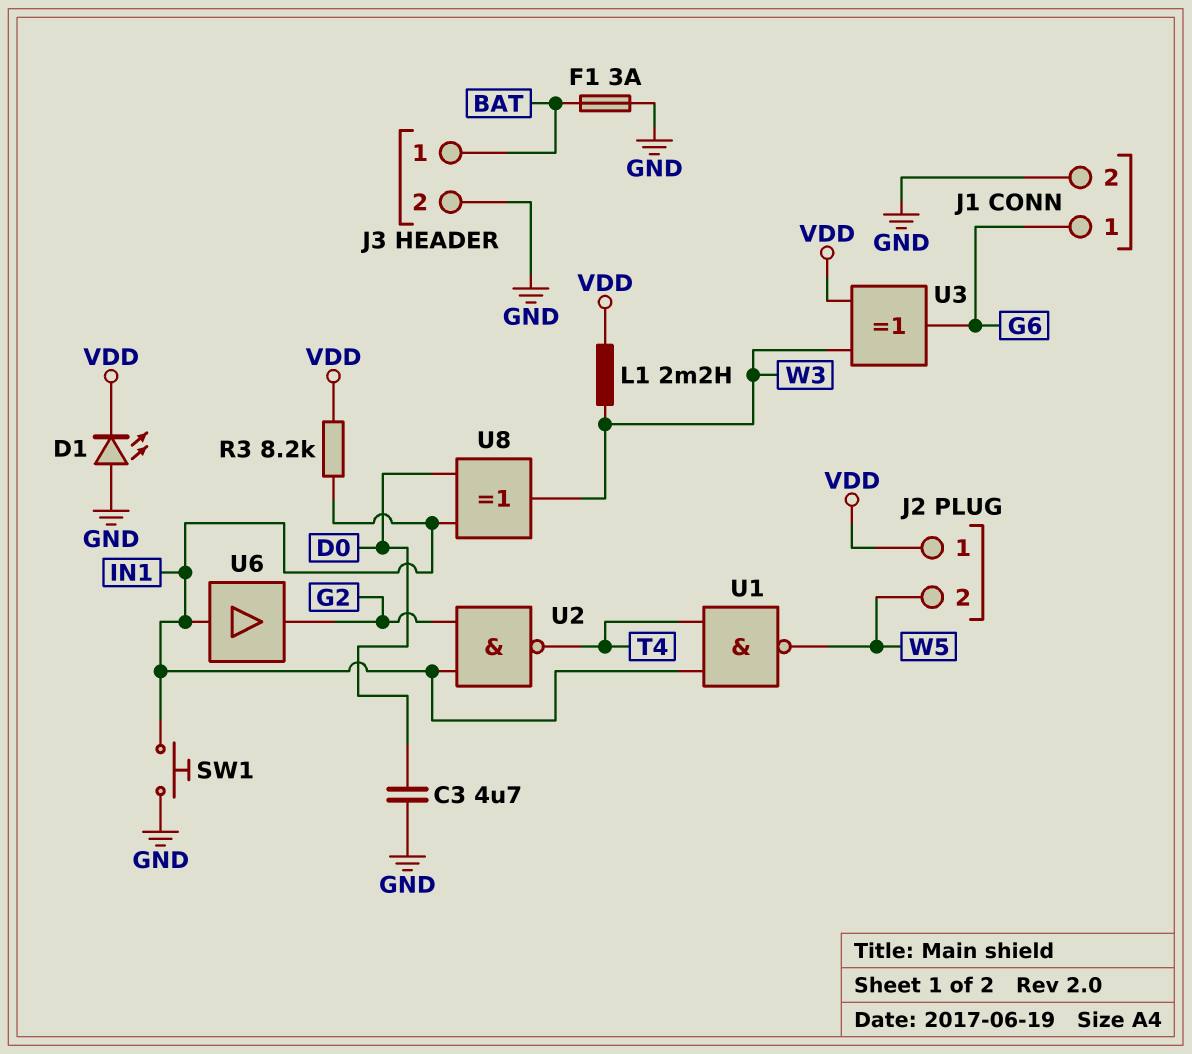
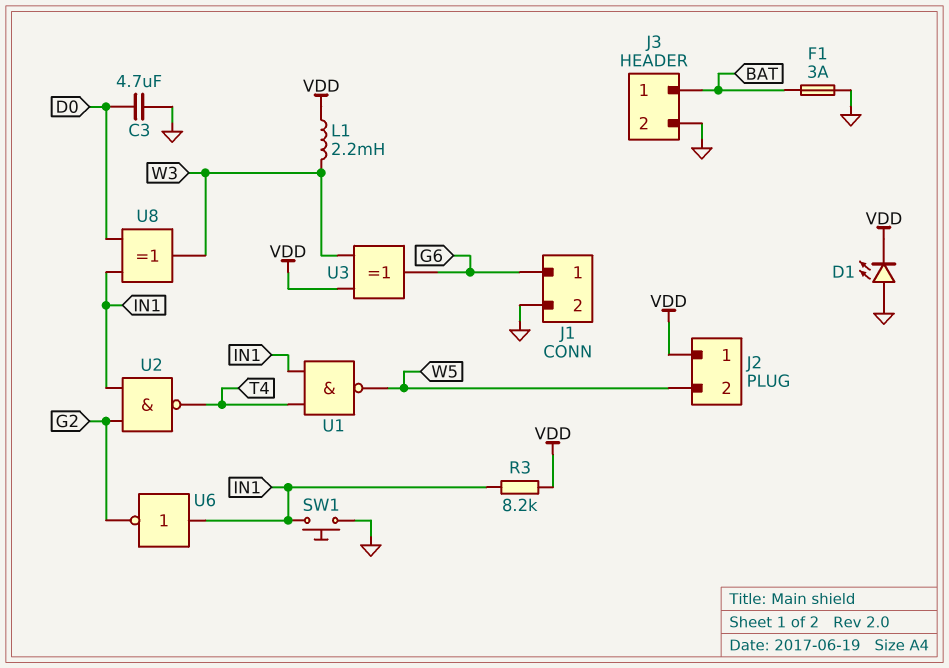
U6: buffer (in IN1, out G2) -> NOT (in IN1, out G2)

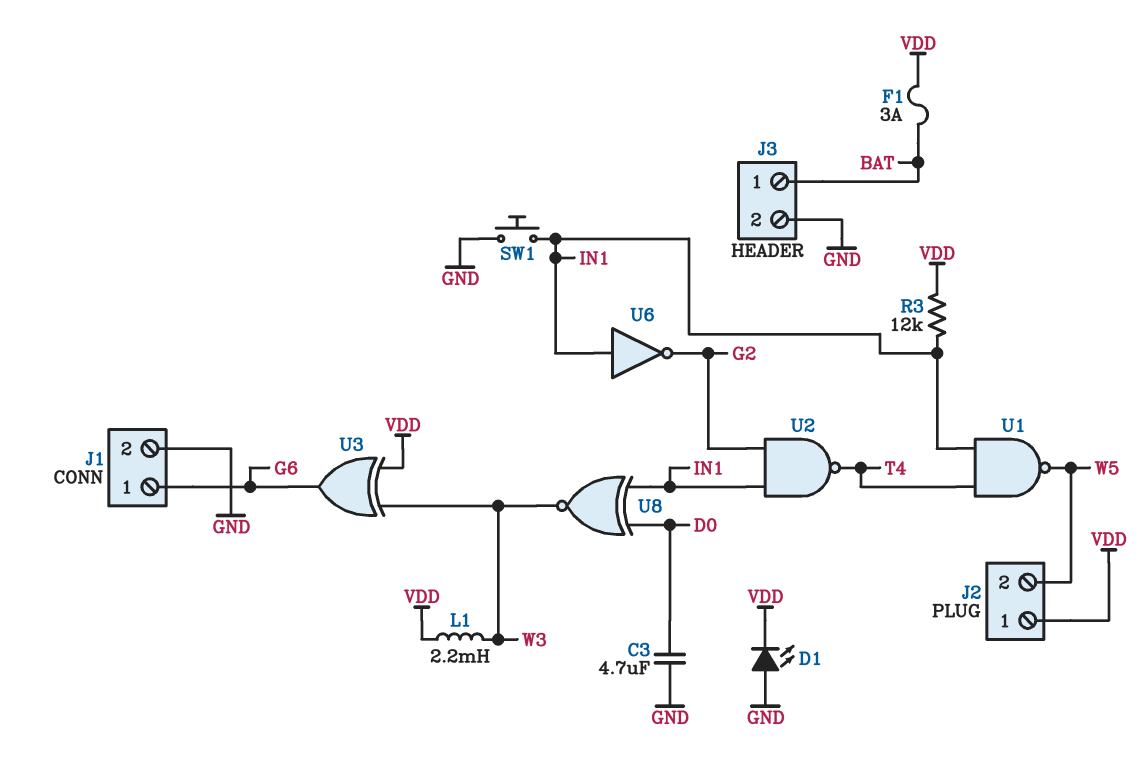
F1: 3A (BAT, GND) -> 3A (BAT, VDD)
R3: 8.2k (IN1, VDD) -> 12k (IN1, VDD)
U8: XOR (in D0, in IN1, out W3) -> XNOR (in D0, in IN1, out W3)

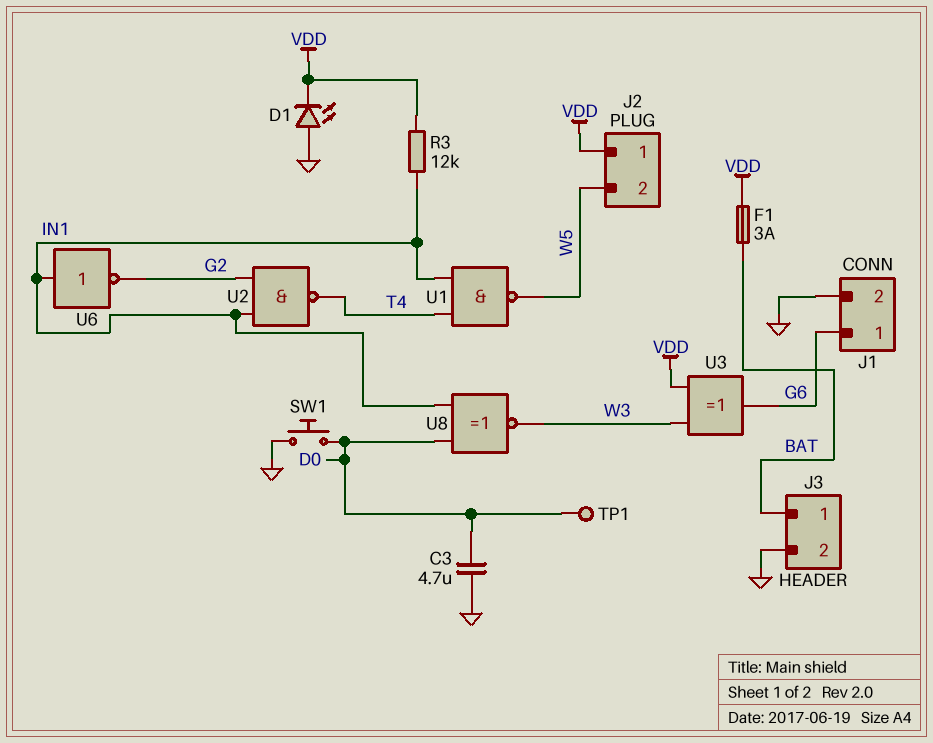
L1: 2.2mH (VDD, W3) -> none
SW1: button (GND, IN1) -> button (D0, GND)
TP1: none -> test point (D0)

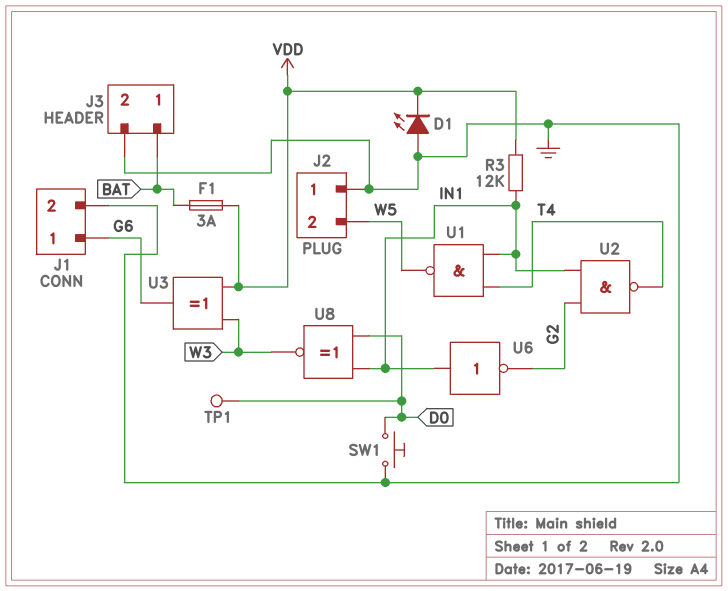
C3: 4.7uF (D0, GND) -> none
J2 pin 1: VDD -> GND

